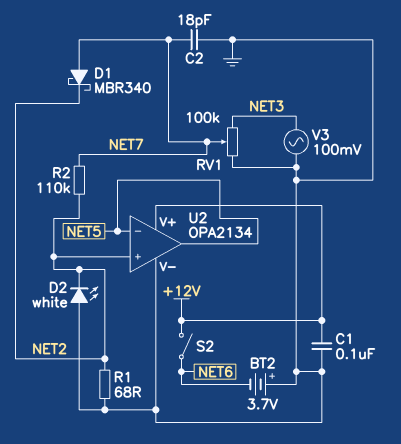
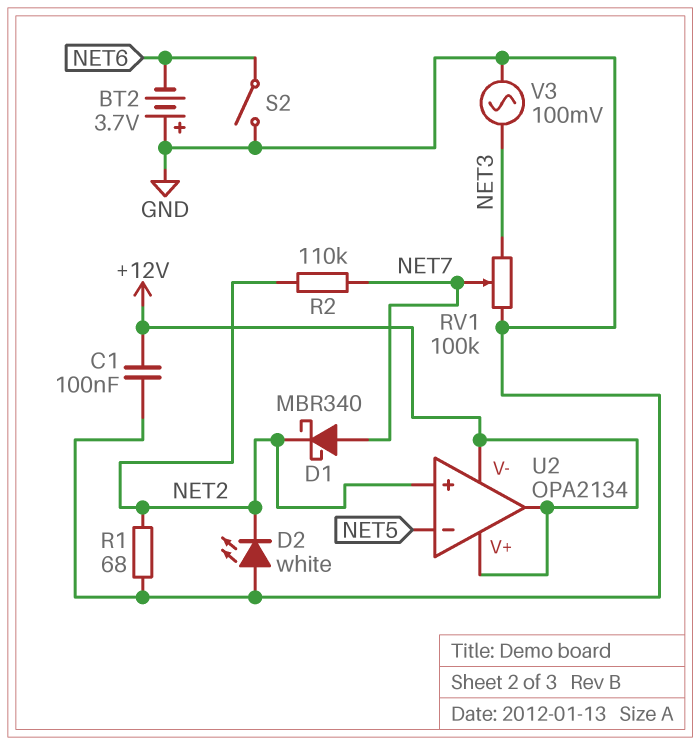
C2: 18pF (GND, NET7) -> none
S2: switch (+12V, NET6) -> switch (GND, NET6)
U2 pin V-: GND -> +12V
U2 pin out: NET5 -> +12V

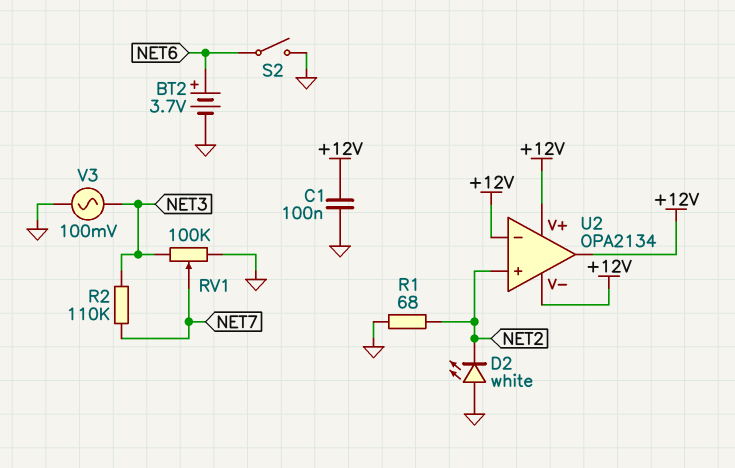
BT2: 3.7V (plus GND, minus NET6) -> 3.7V (plus NET6, minus GND)
D1: schottky MBR340 (A NET7, K NET2) -> none
R2: 110k (NET2, NET7) -> 110k (NET3, NET7)
U2 pin in-: NET5 -> +12V

